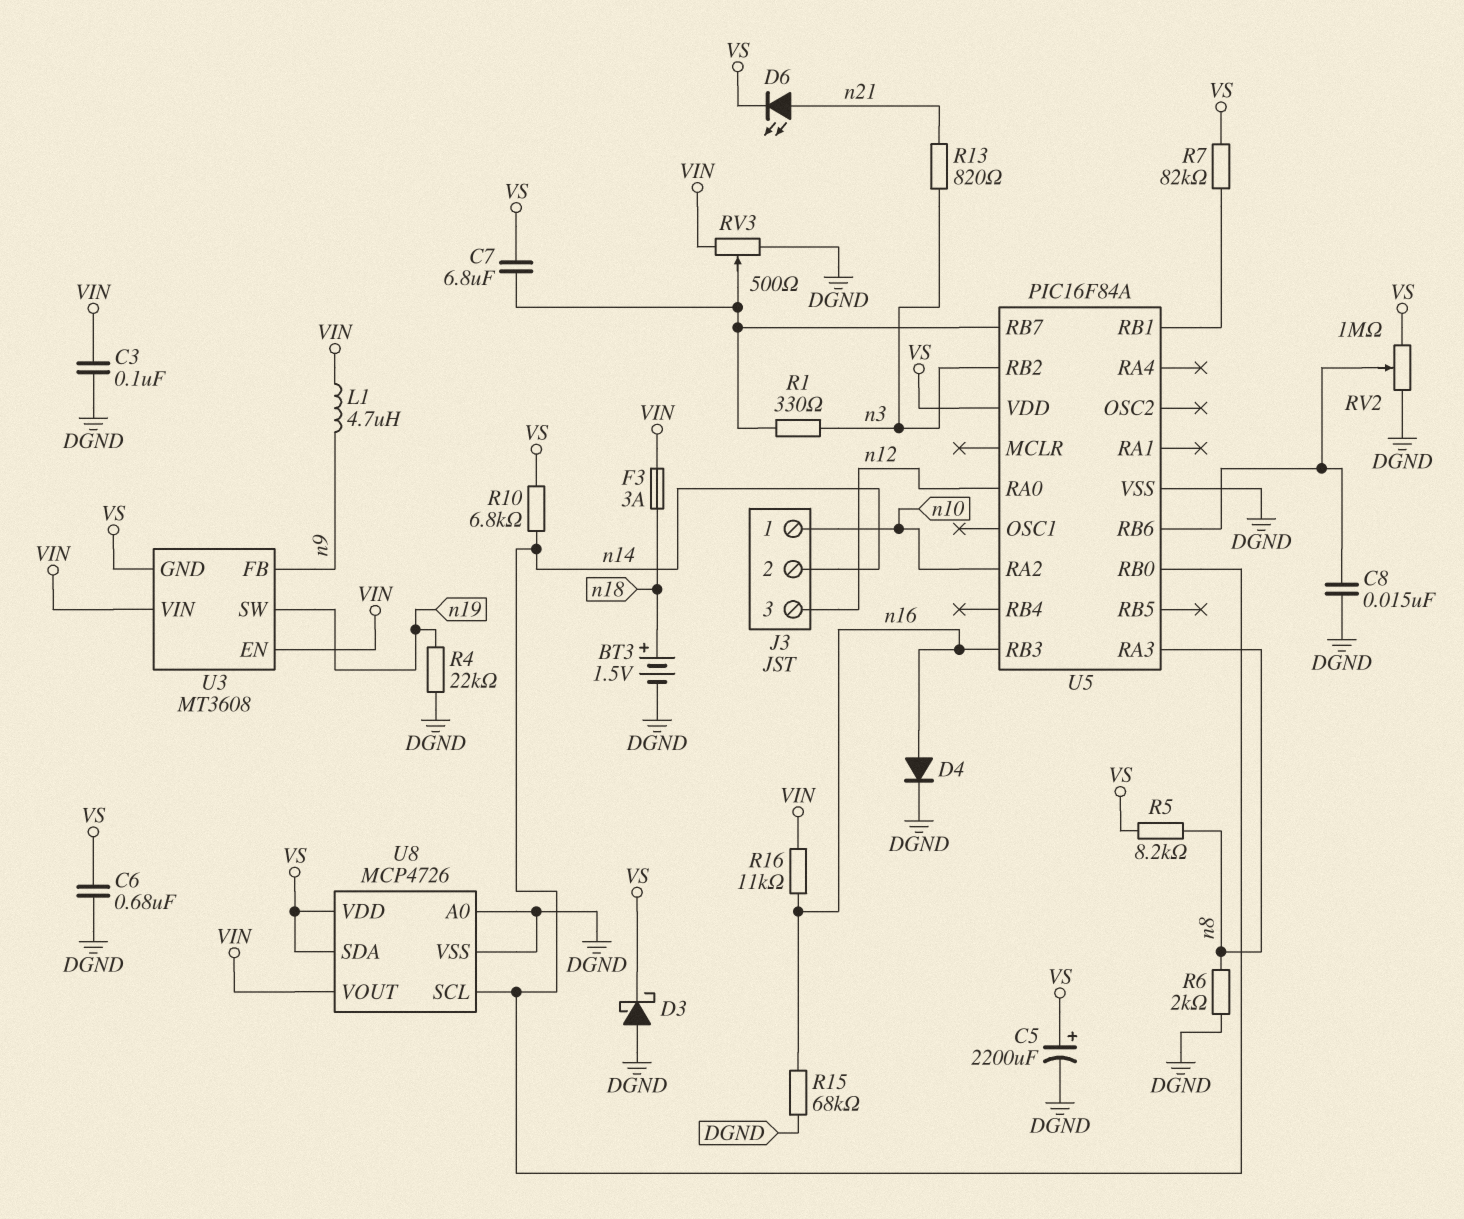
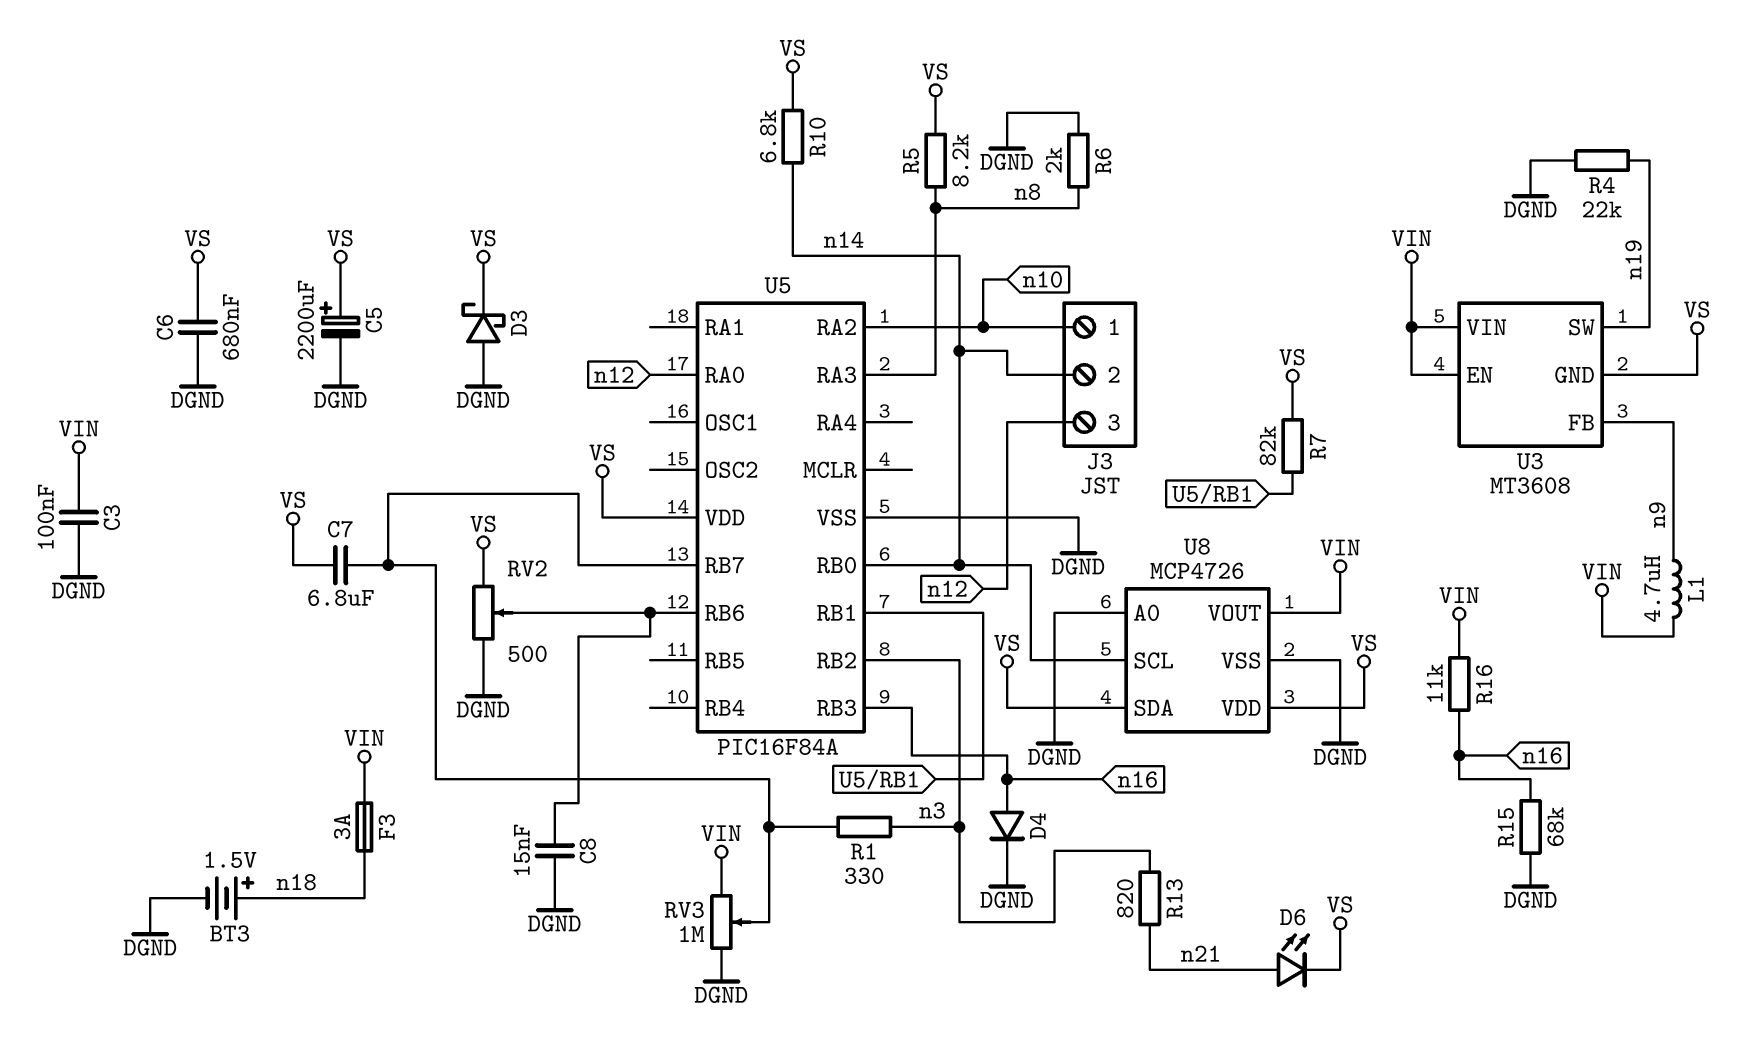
RV2: 1M (DGND, VS, wiper U5/RB6) -> 500 (DGND, VS, wiper U5/RB6)
RV3: 500 (DGND, VIN, wiper U5/RB7) -> 1M (DGND, VIN, wiper U5/RB7)

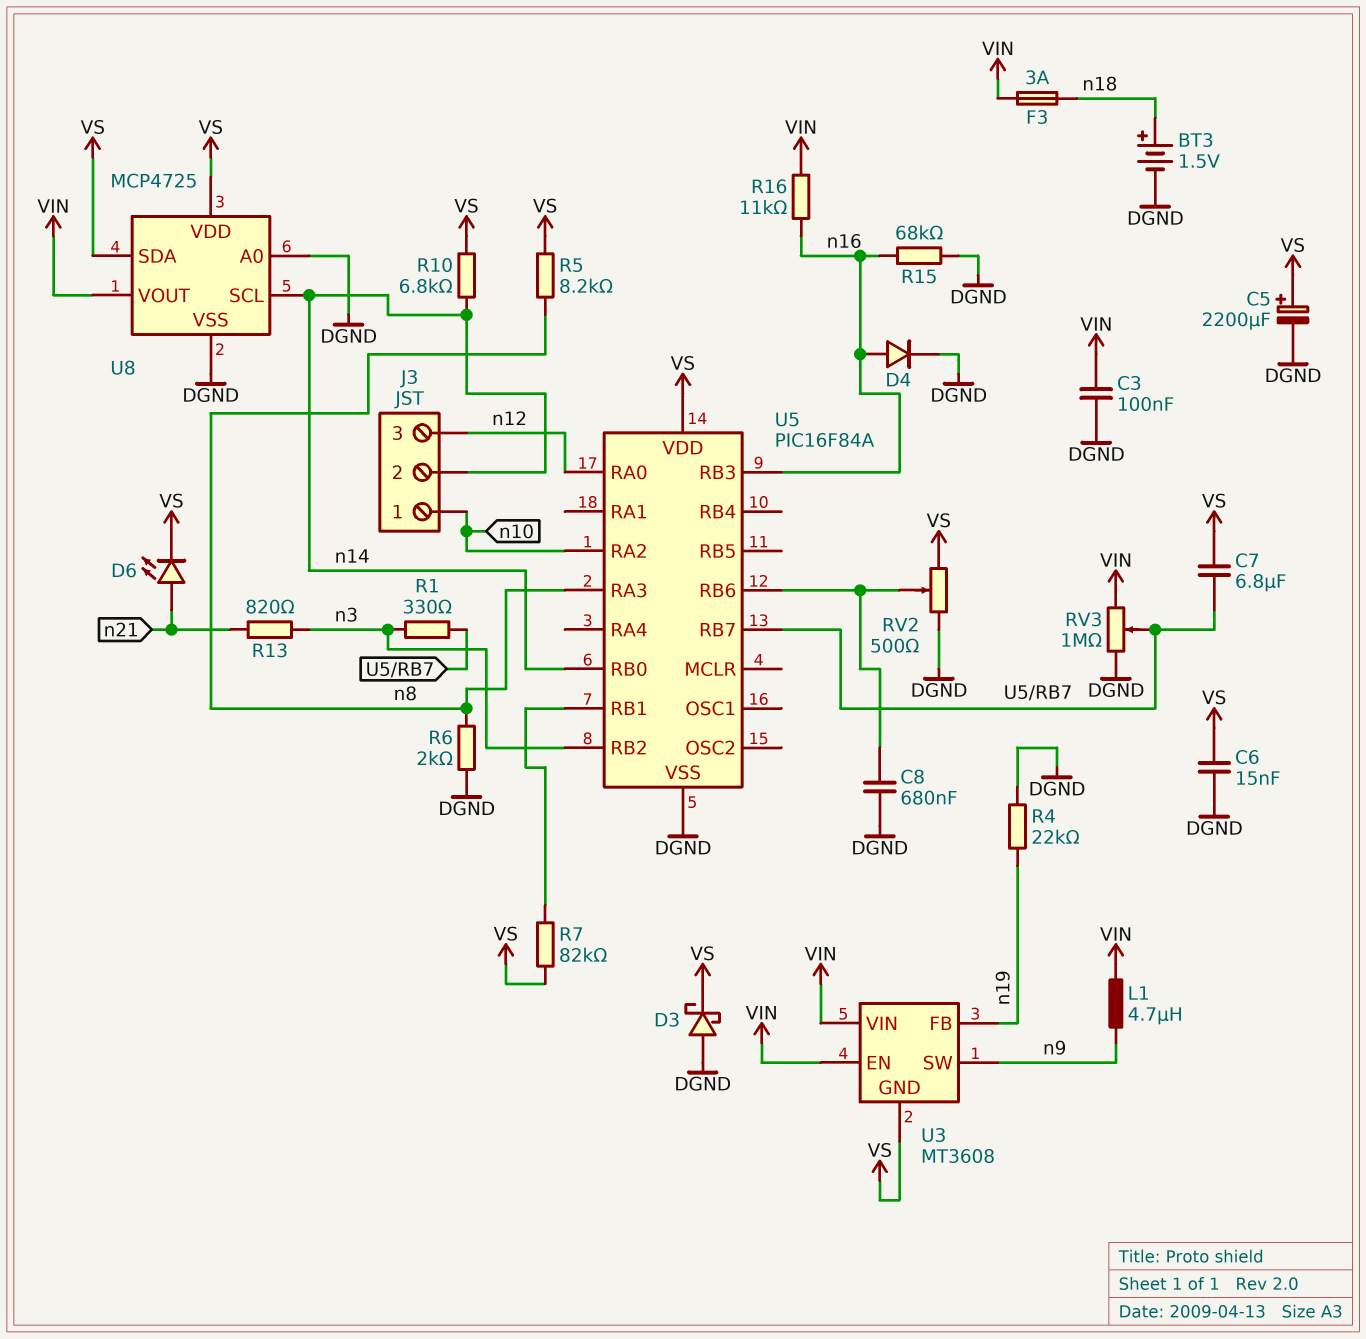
C6: 680nF (DGND, VS) -> 15nF (DGND, VS)
C8: 15nF (DGND, U5/RB6) -> 680nF (DGND, U5/RB6)
U3 pin FB: n9 -> n19
U3 pin SW: n19 -> n9
U8: MCP4726 -> MCP4725

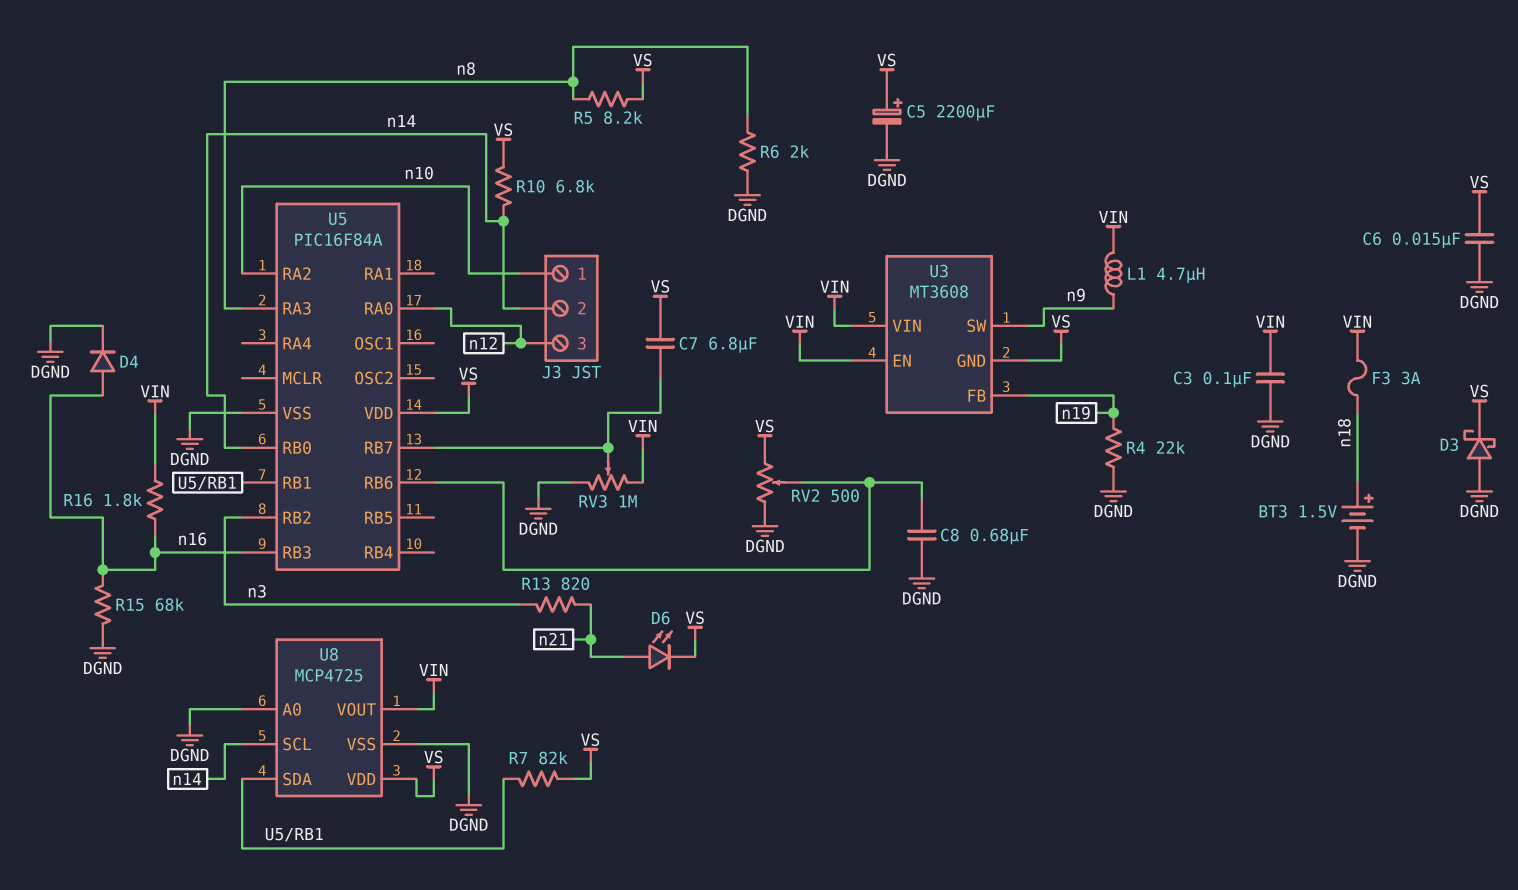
R1: 330 (U5/RB7, n3) -> none
R16: 11k (VIN, n16) -> 1.8k (VIN, n16)
U8 pin SDA: VS -> U5/RB1

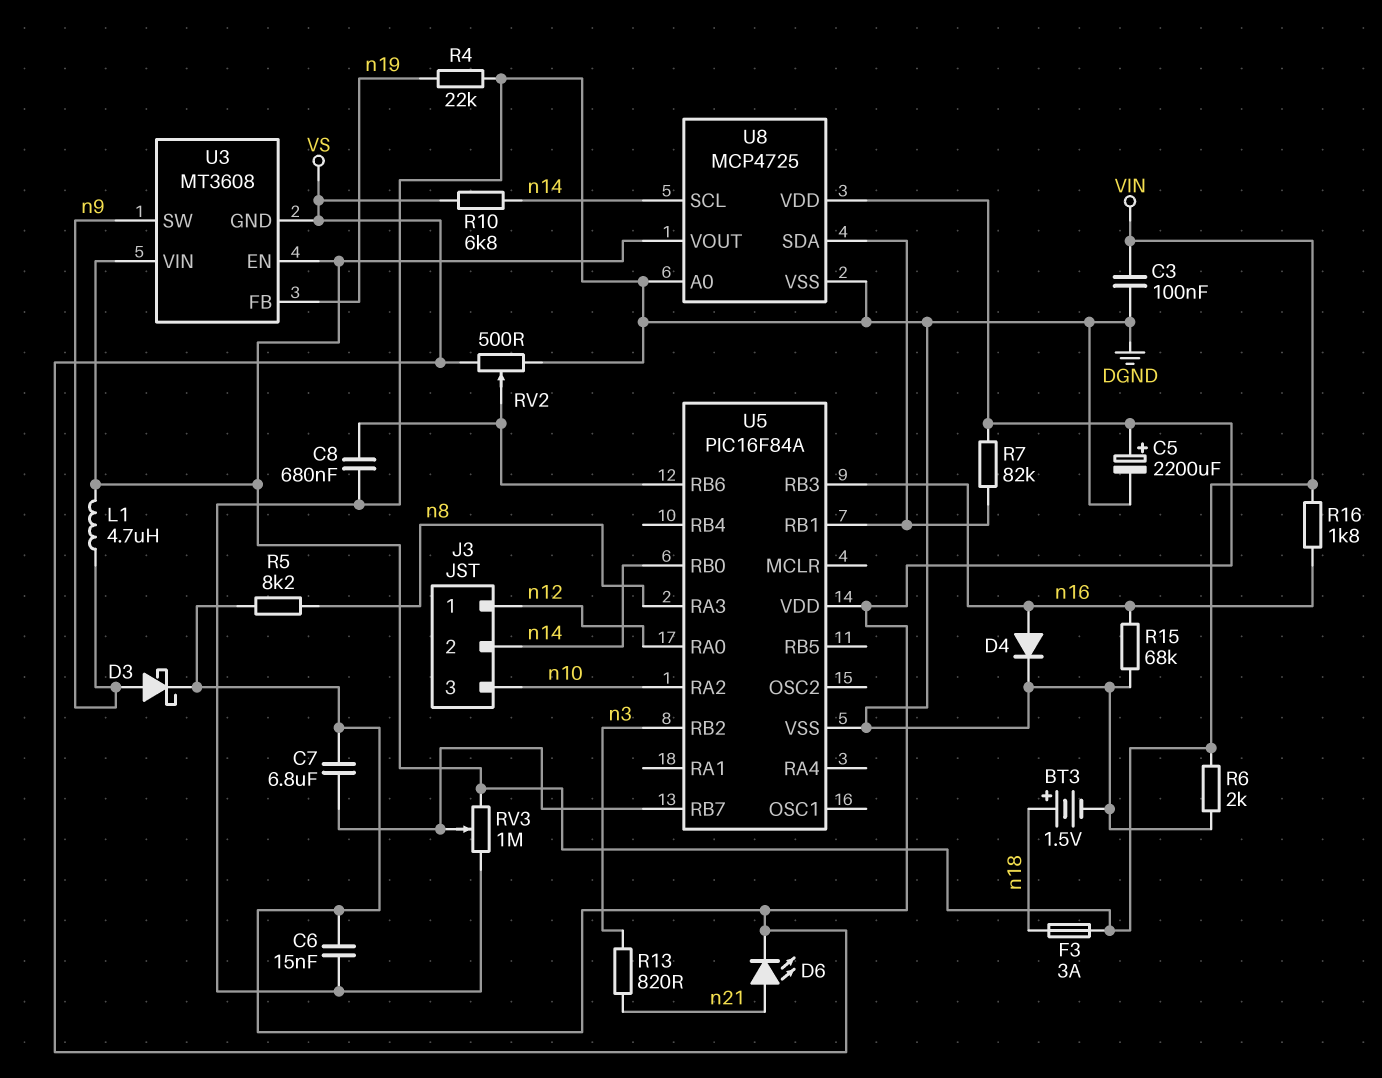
D3: schottky (A DGND, K VS) -> schottky (A n9, K VS)
J3 pin 1: n10 -> n12
J3 pin 3: n12 -> n10
R6: 2k (DGND, n8) -> 2k (DGND, VIN)

